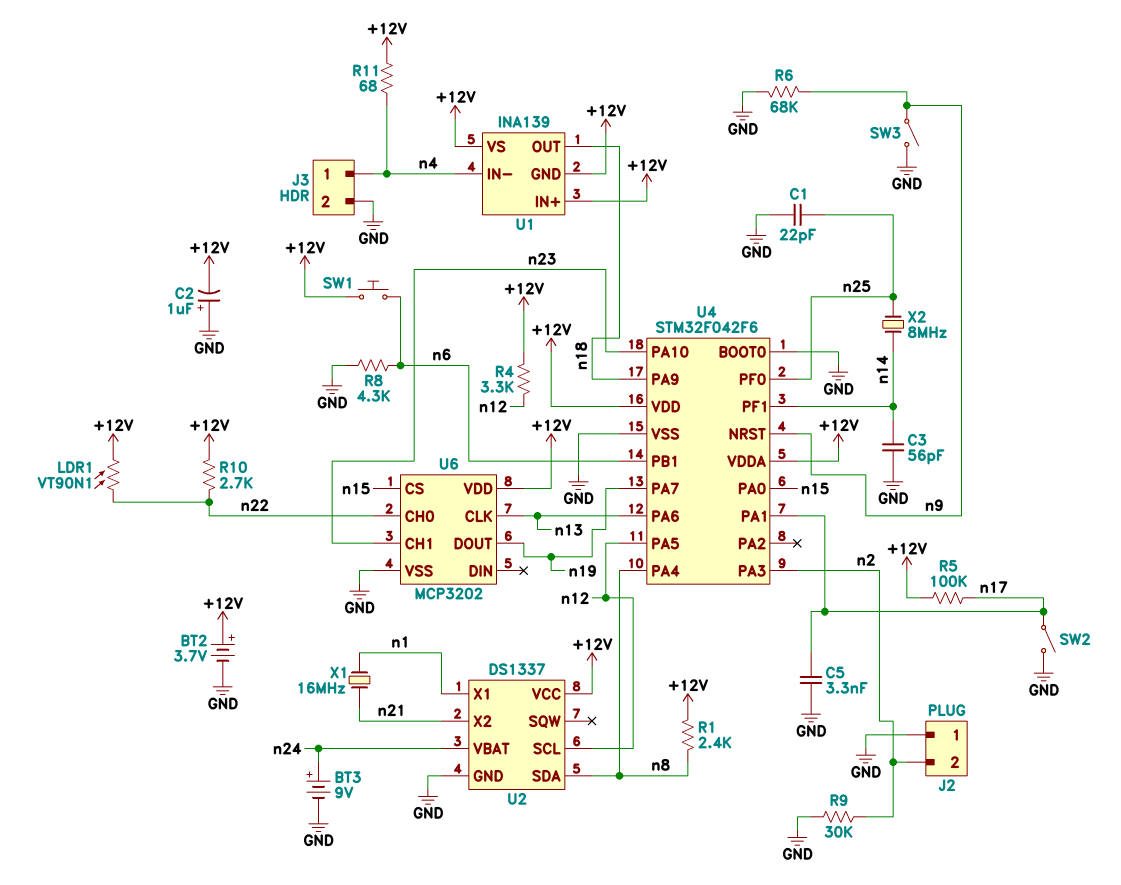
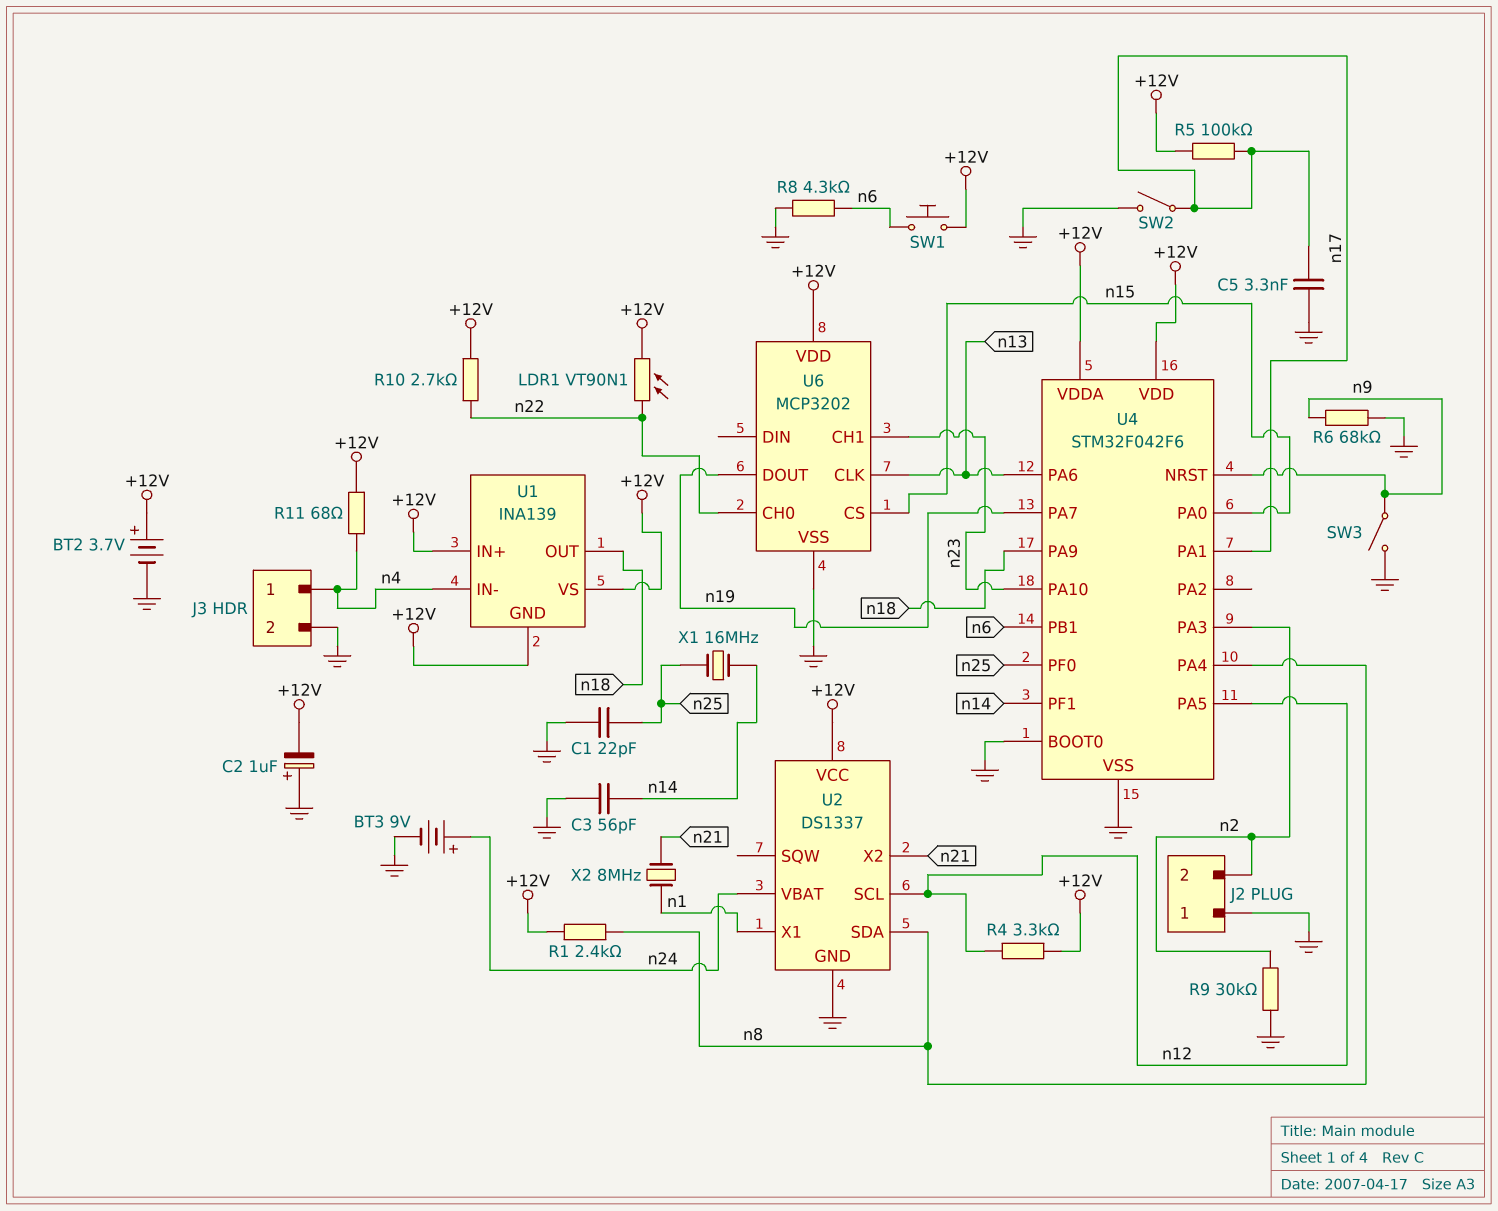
X1: 16MHz (n1, n21) -> 16MHz (n14, n25)
X2: 8MHz (n14, n25) -> 8MHz (n1, n21)

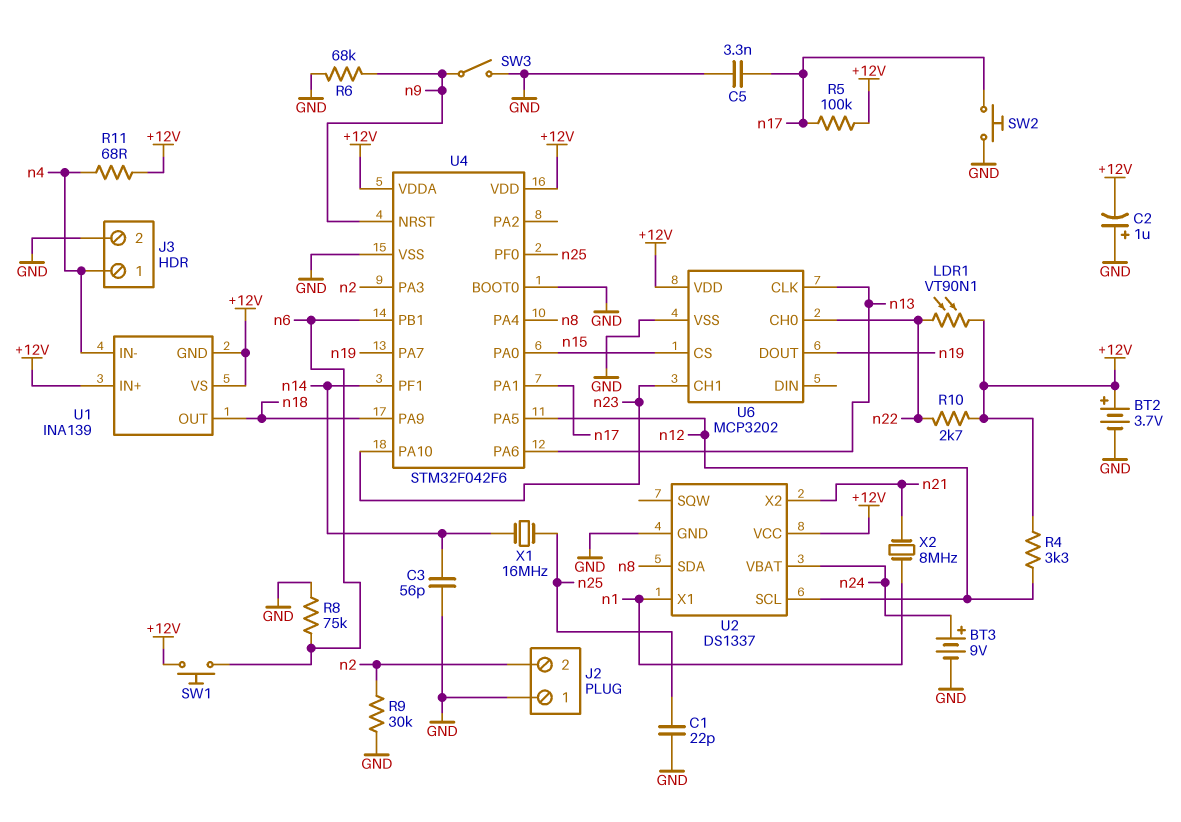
R1: 2.4k (+12V, n8) -> none
R8: 4.3k (GND, n6) -> 75k (GND, n6)
SW2: switch (GND, n17) -> button (GND, n17)

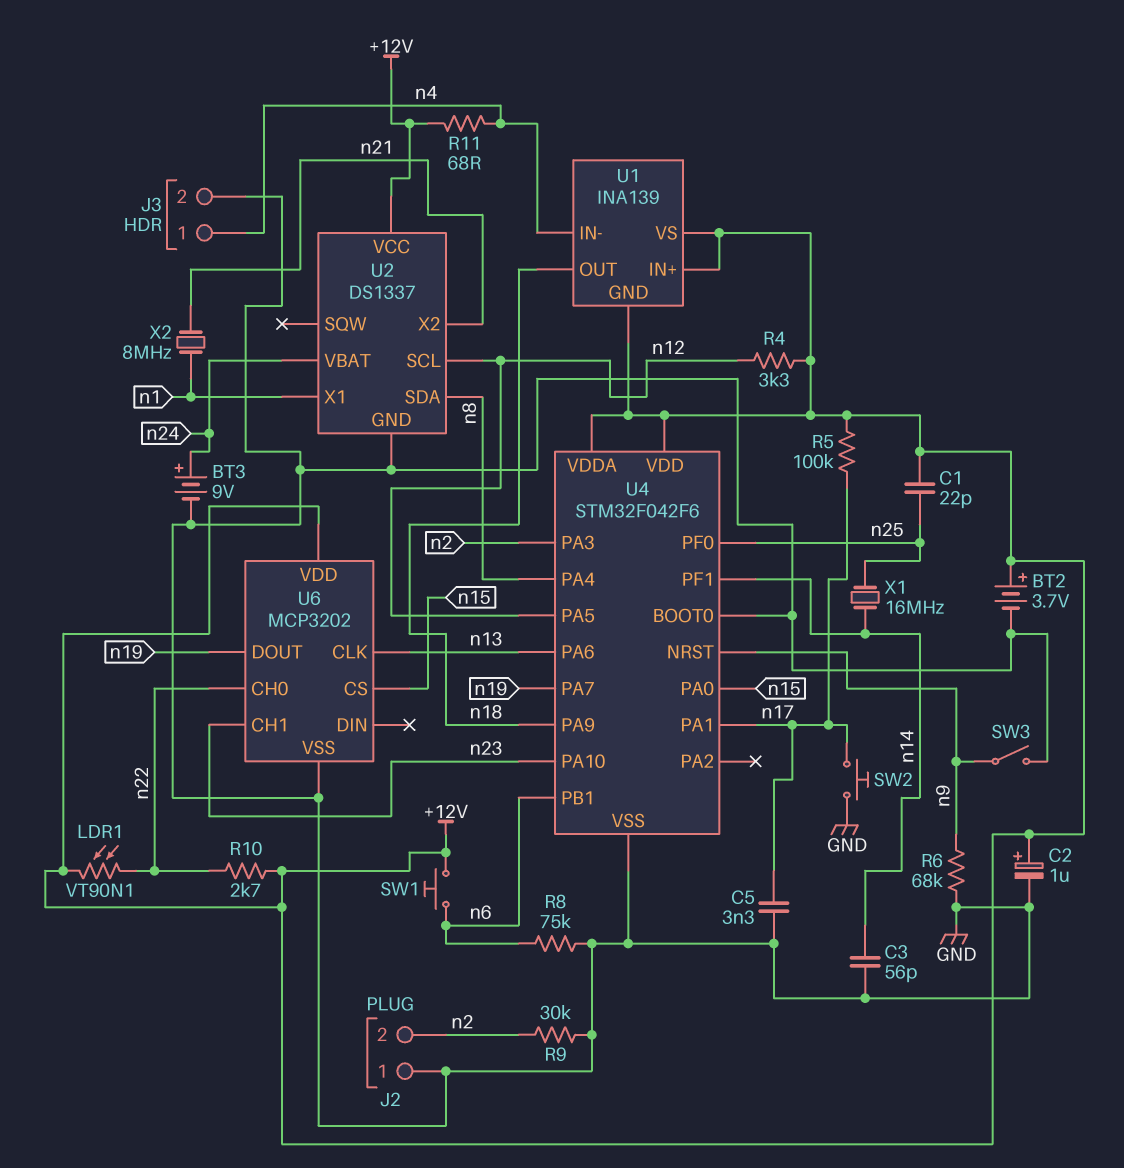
C1: 22pF (GND, n25) -> 22pF (+12V, n25)
C2: 1uF (plus GND, minus +12V) -> 1uF (plus +12V, minus GND)

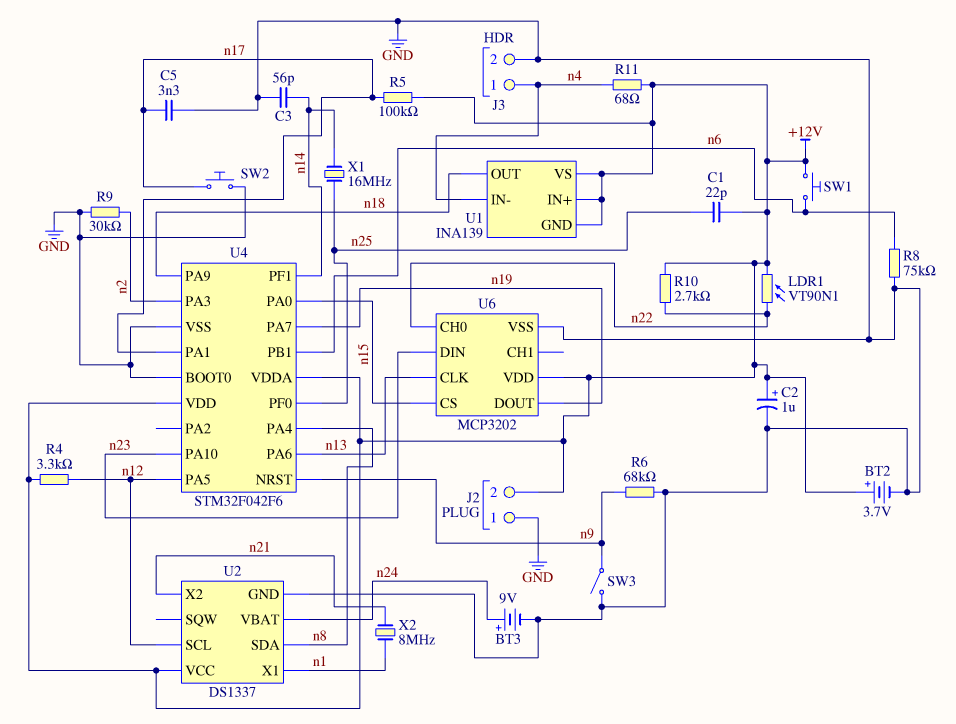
J2 pin 2: n2 -> +12V
U6 pin CH1: n23 -> none
U6 pin DIN: none -> n23

